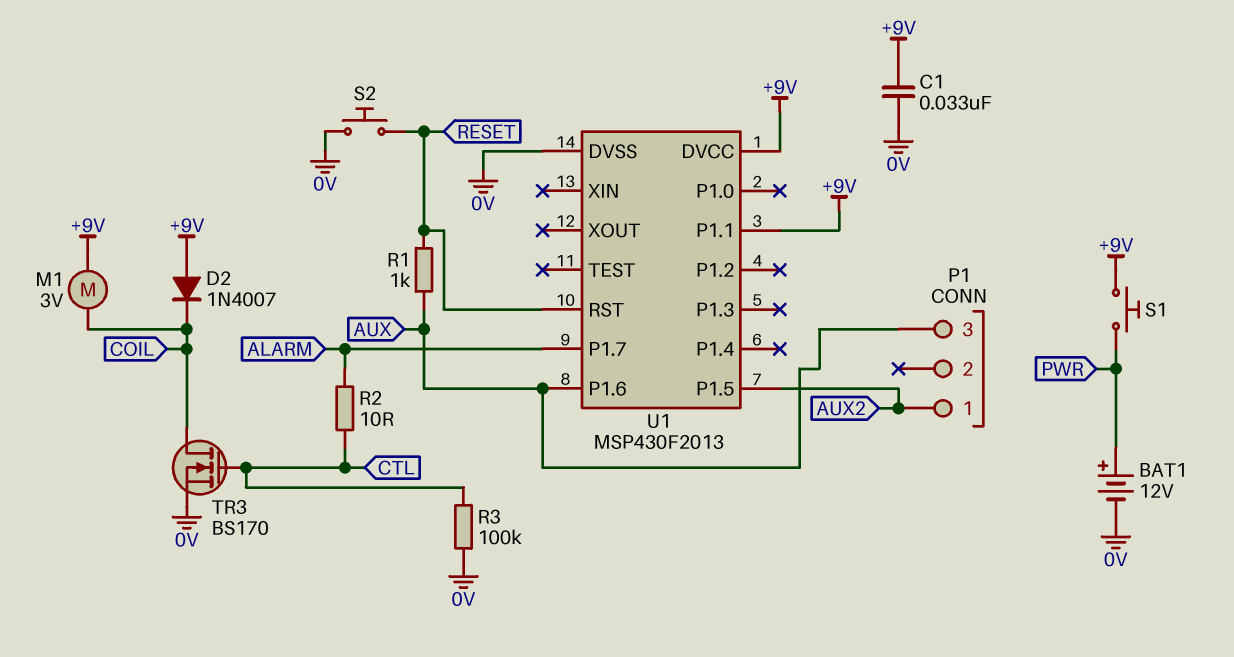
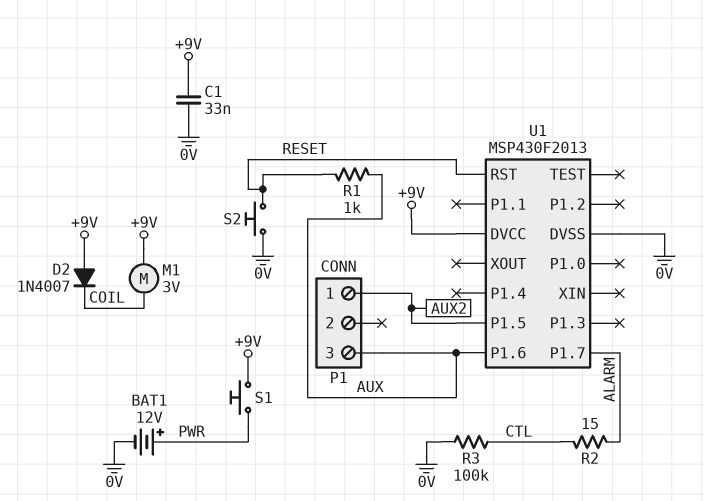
R2: 10 (ALARM, CTL) -> 15 (ALARM, CTL)
TR3: NMOS BS170 (G CTL, D COIL, S 0V) -> none
U1 pin P1.1: +9V -> none

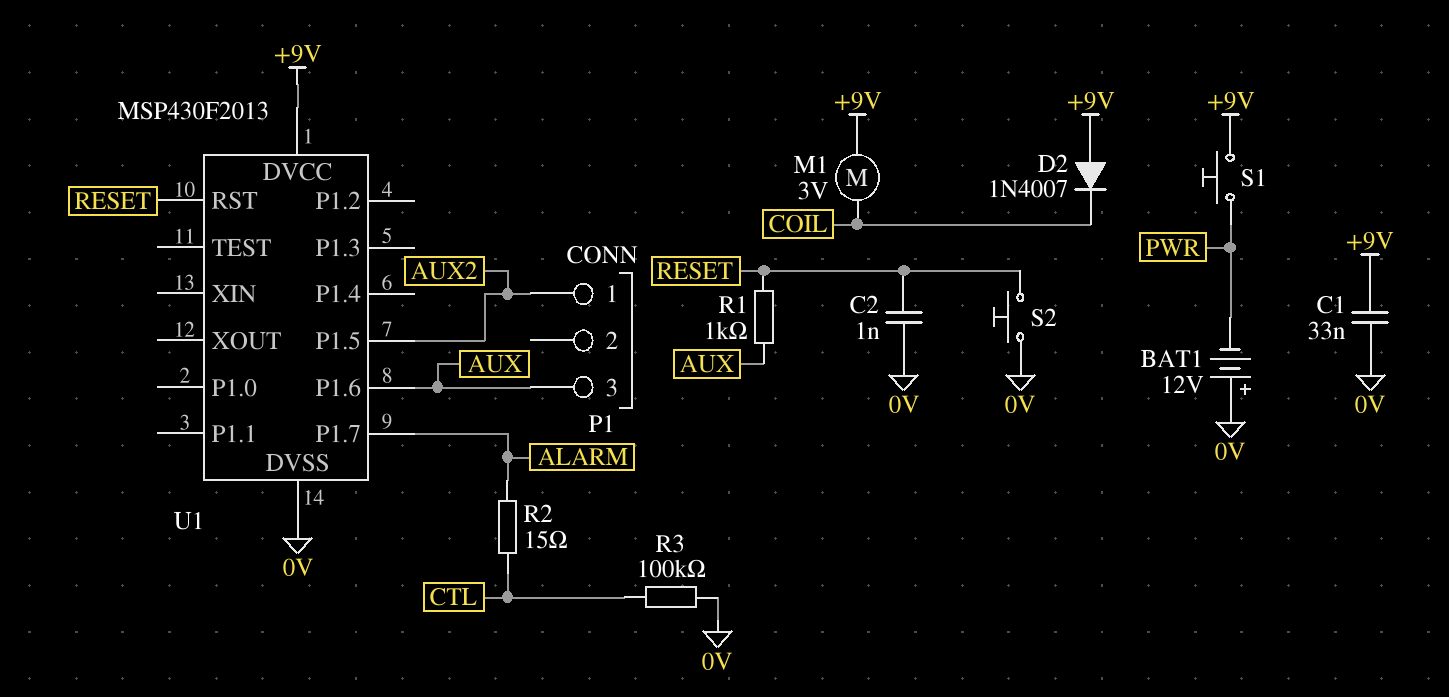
BAT1: 12V (plus PWR, minus 0V) -> 12V (plus 0V, minus PWR)
C2: none -> 1nF (0V, RESET)

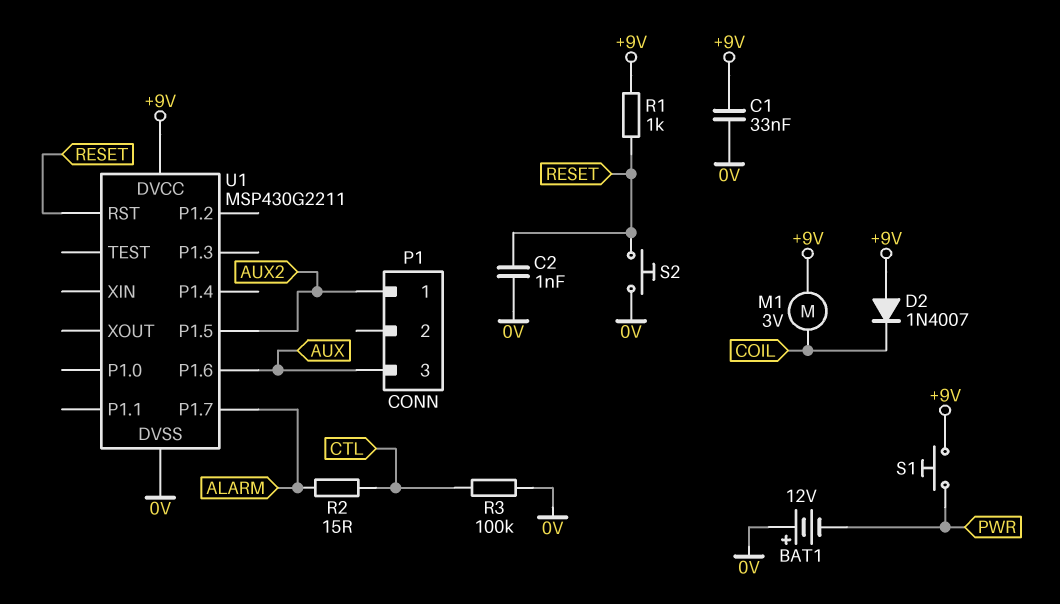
R1: 1k (AUX, RESET) -> 1k (+9V, RESET)
U1: MSP430F2013 -> MSP430G2211

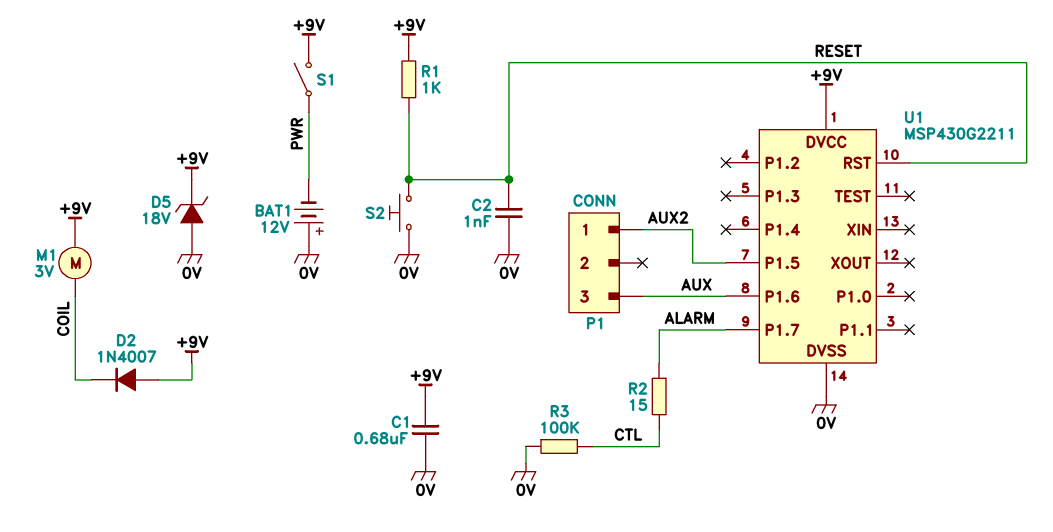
C1: 33nF (+9V, 0V) -> 680nF (+9V, 0V)
D5: none -> zener 18V (A 0V, K +9V)
S1: button (+9V, PWR) -> switch (+9V, PWR)

